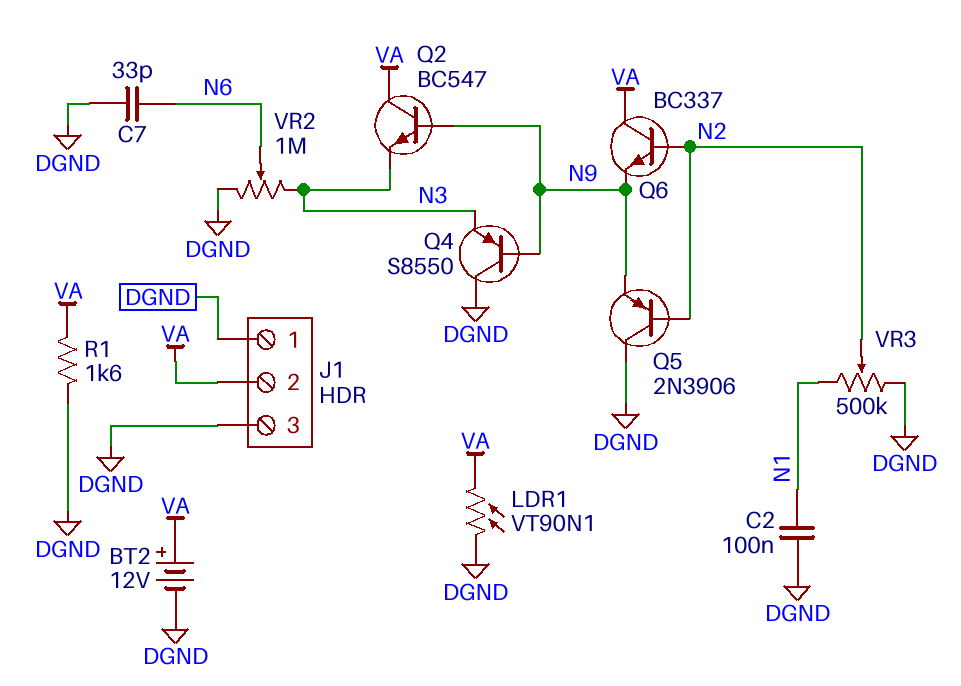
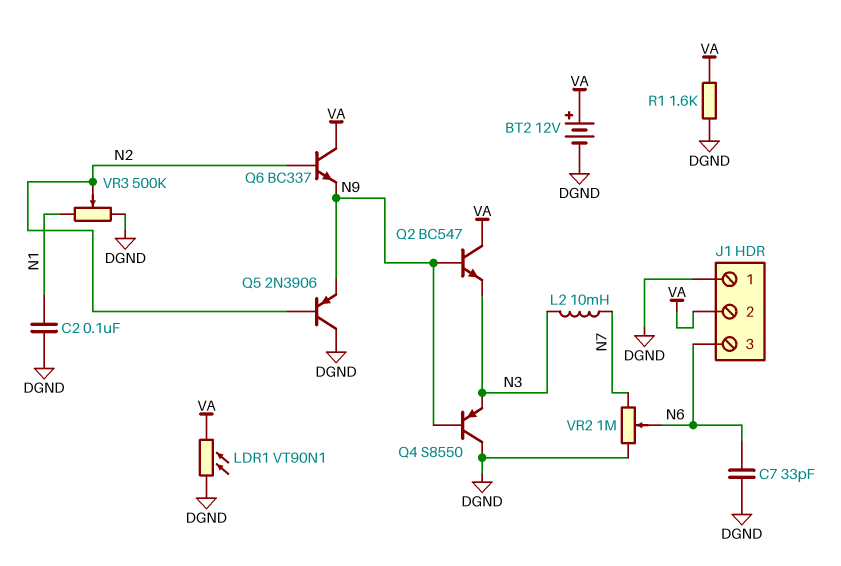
J1 pin 3: DGND -> N6
L2: none -> 10mH (N3, N7)
VR2: 1M (DGND, N3, wiper N6) -> 1M (DGND, N7, wiper N6)

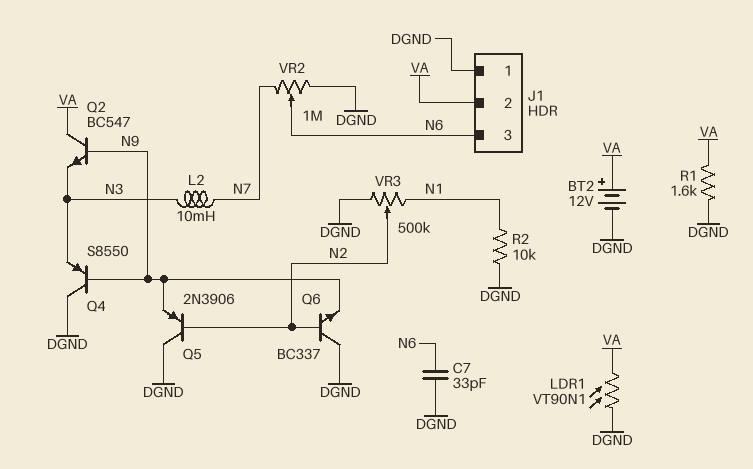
C2: 100nF (DGND, N1) -> none
Q6: NPN BC337 (B N2, C VA, E N9) -> NPN BC337 (B N2, C DGND, E N9)
R2: none -> 10k (DGND, N1)

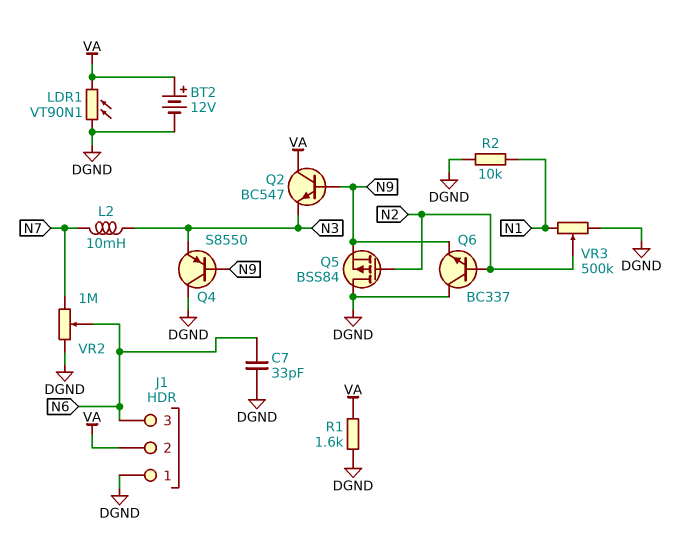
Q5: PNP 2N3906 (B N2, C DGND, E N9) -> PMOS BSS84 (G N2, D DGND, S N9)

